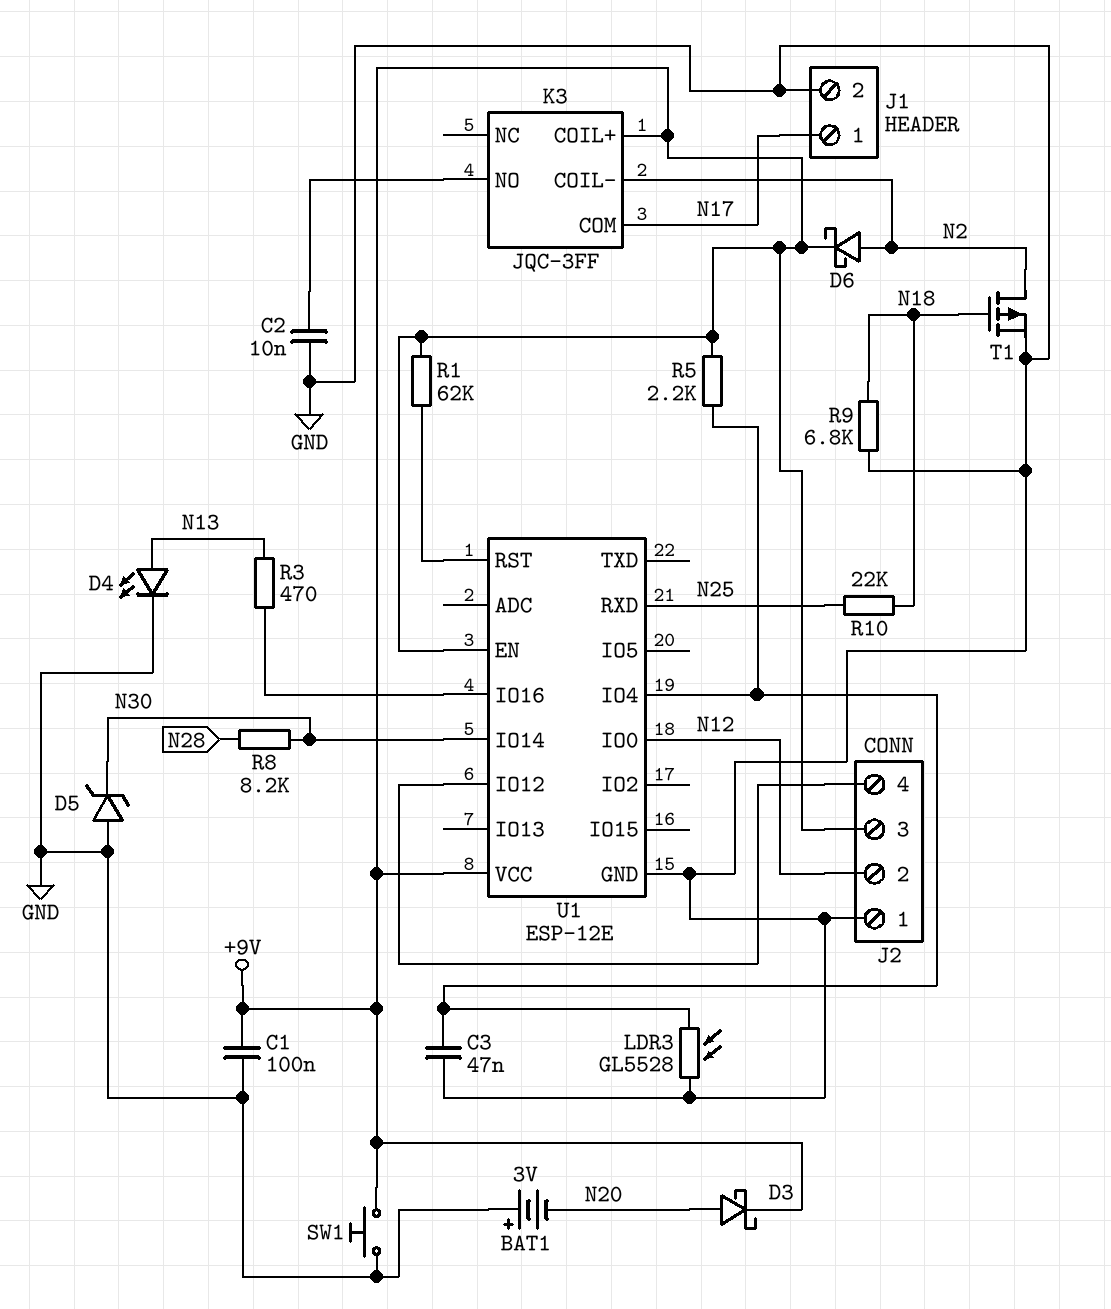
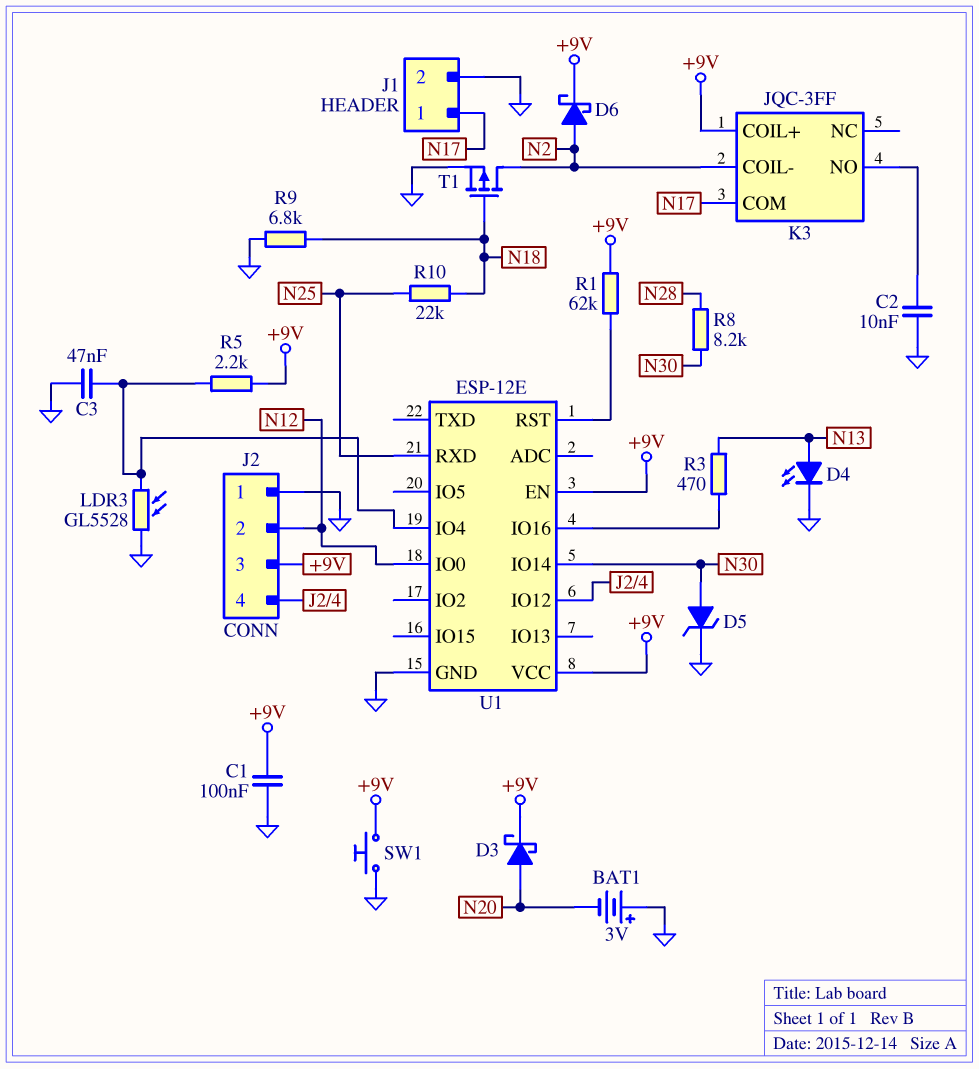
D5: zener (A GND, K N30) -> zener (A N30, K GND)

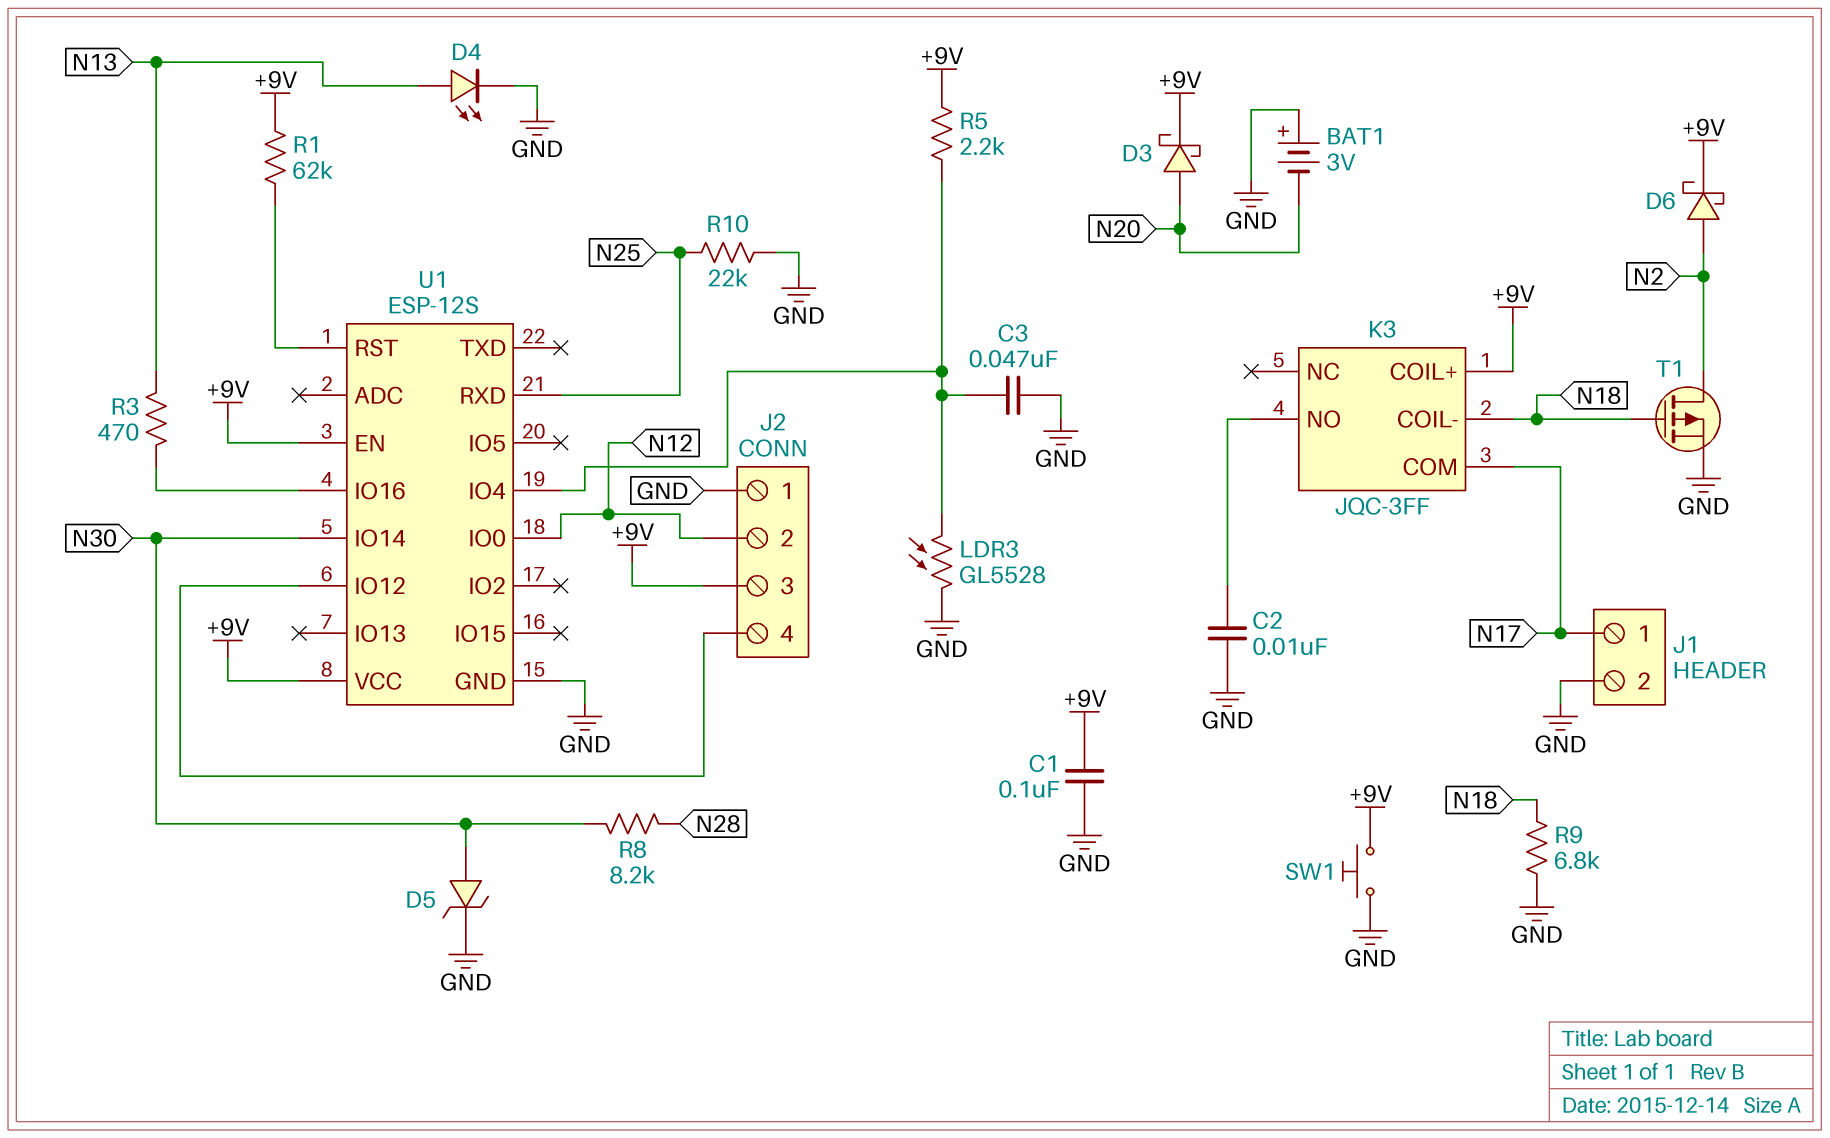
K3 pin COIL-: N2 -> N18
R10: 22k (N18, N25) -> 22k (GND, N25)
U1: ESP-12E -> ESP-12S

